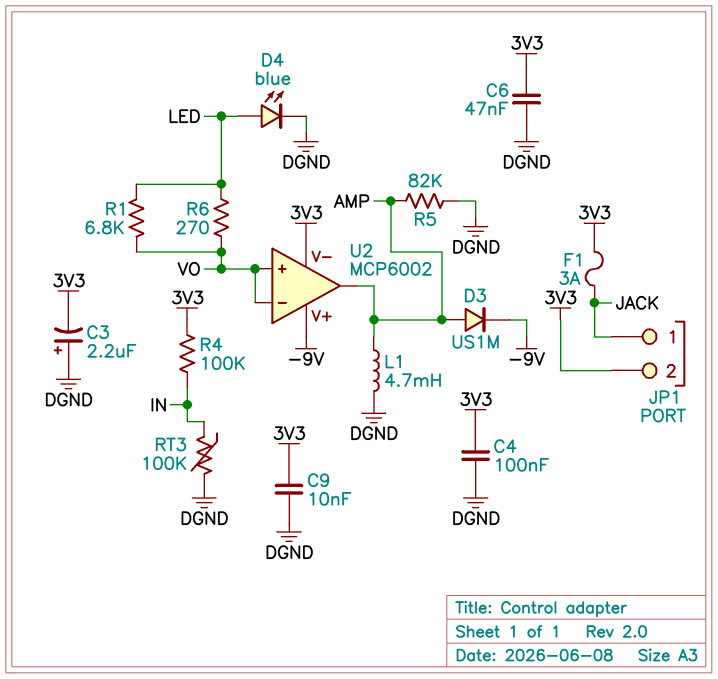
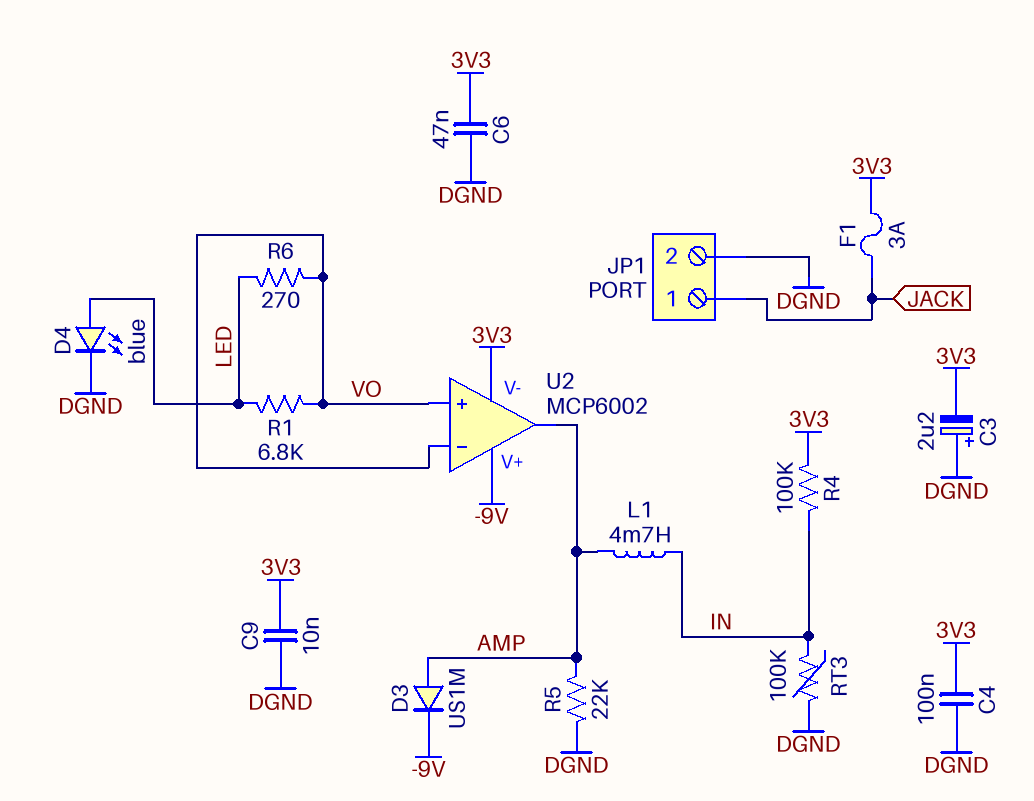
JP1 pin 2: 3V3 -> DGND
L1: 4.7mH (AMP, DGND) -> 4.7mH (AMP, IN)
R5: 82k (AMP, DGND) -> 22k (AMP, DGND)

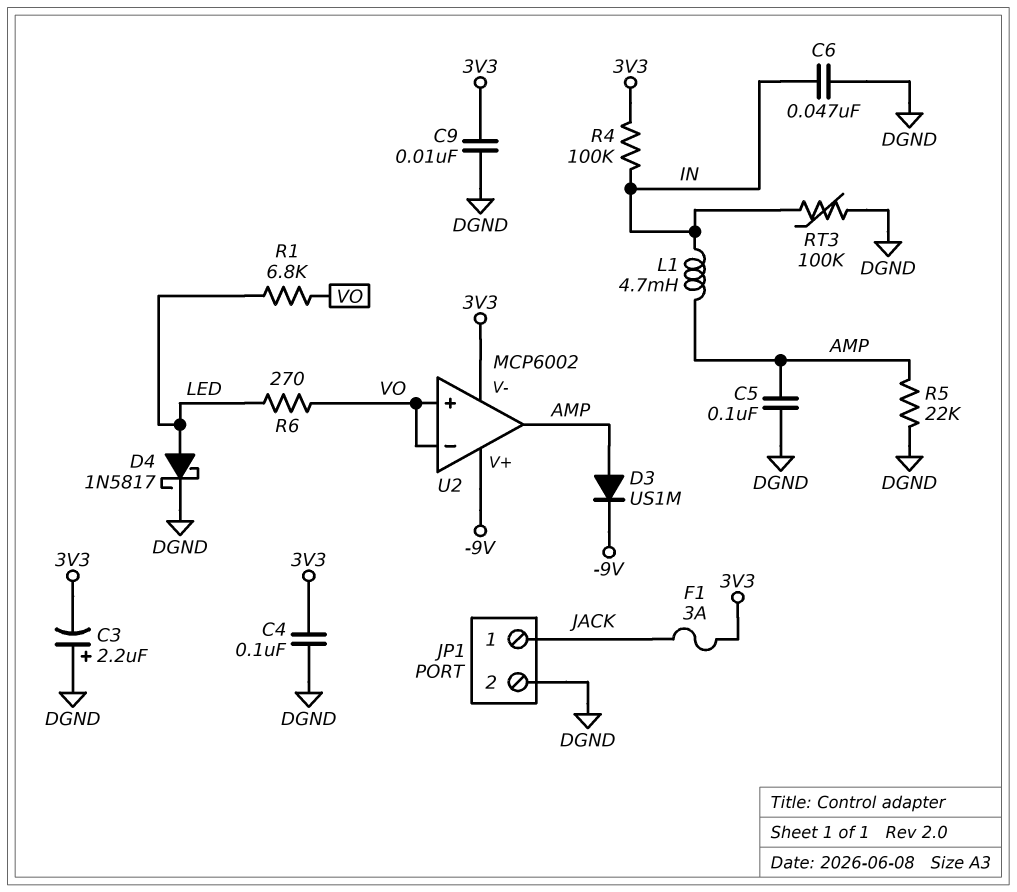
C5: none -> 100nF (AMP, DGND)
C6: 47nF (3V3, DGND) -> 47nF (DGND, IN)
D4: LED blue (A LED, K DGND) -> schottky 1N5817 (A LED, K DGND)

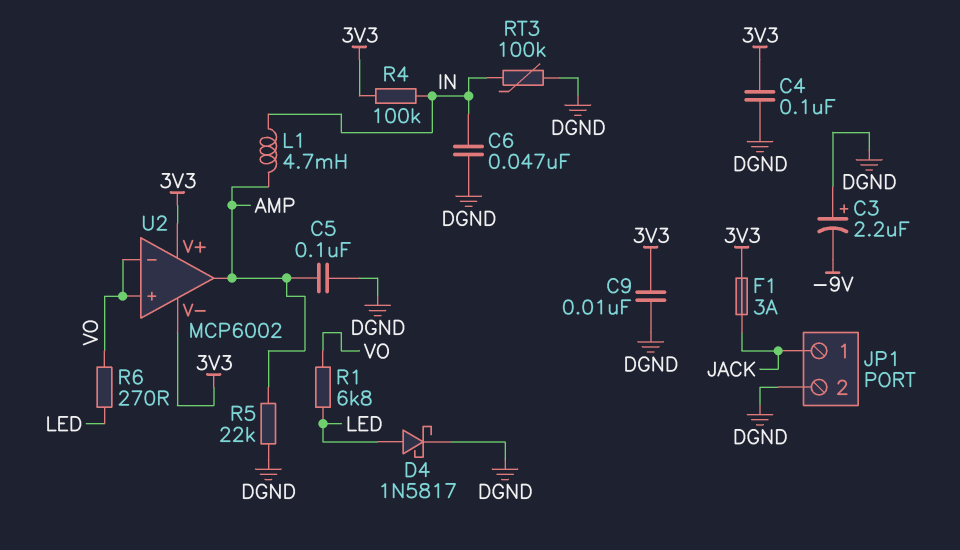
C3: 2.2uF (plus DGND, minus 3V3) -> 2.2uF (plus DGND, minus -9V)
D3: diode US1M (A AMP, K -9V) -> none
U2 pin V+: -9V -> 3V3

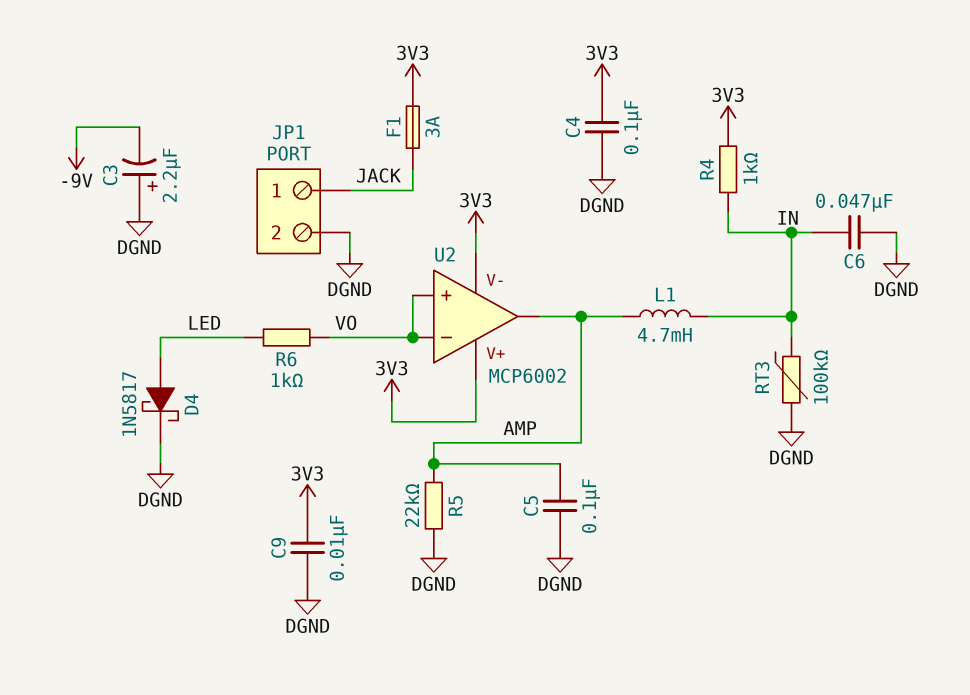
R1: 6.8k (LED, VO) -> none
R4: 100k (3V3, IN) -> 1k (3V3, IN)
R6: 270 (LED, VO) -> 1k (LED, VO)

